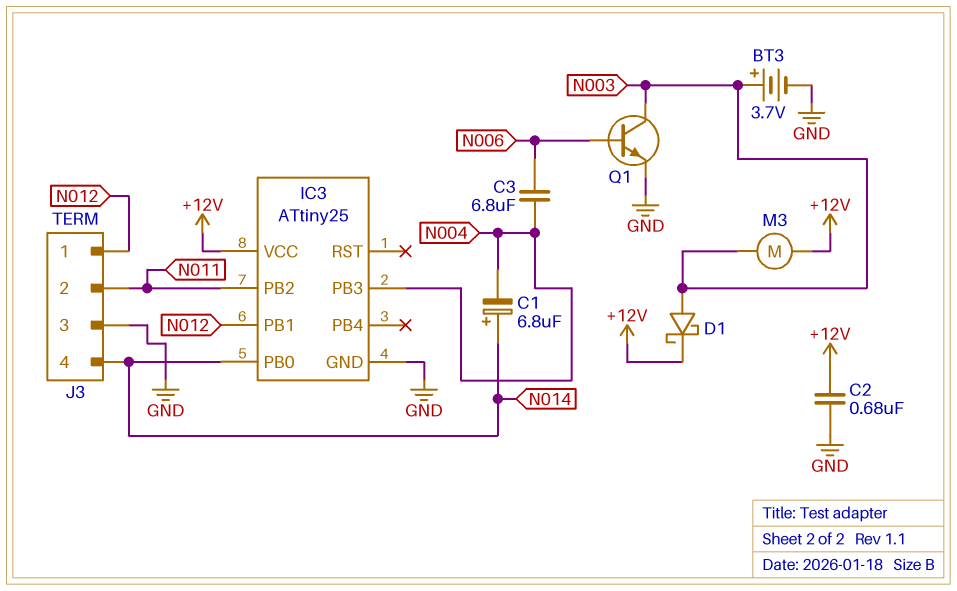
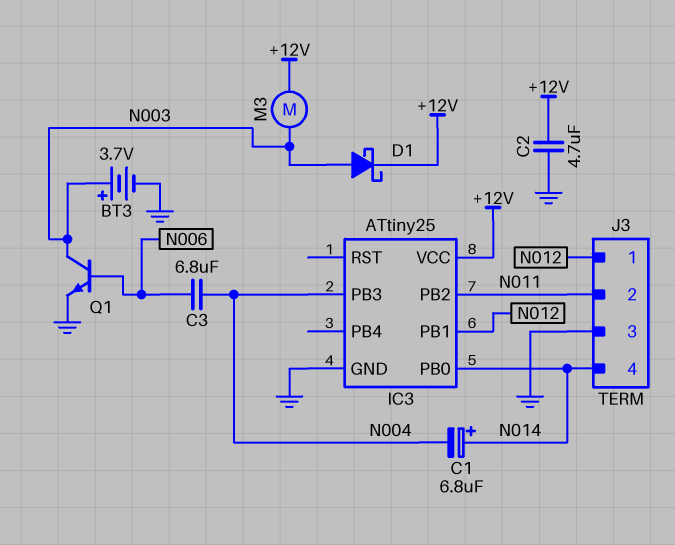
C2: 680nF (+12V, GND) -> 4.7uF (+12V, GND)

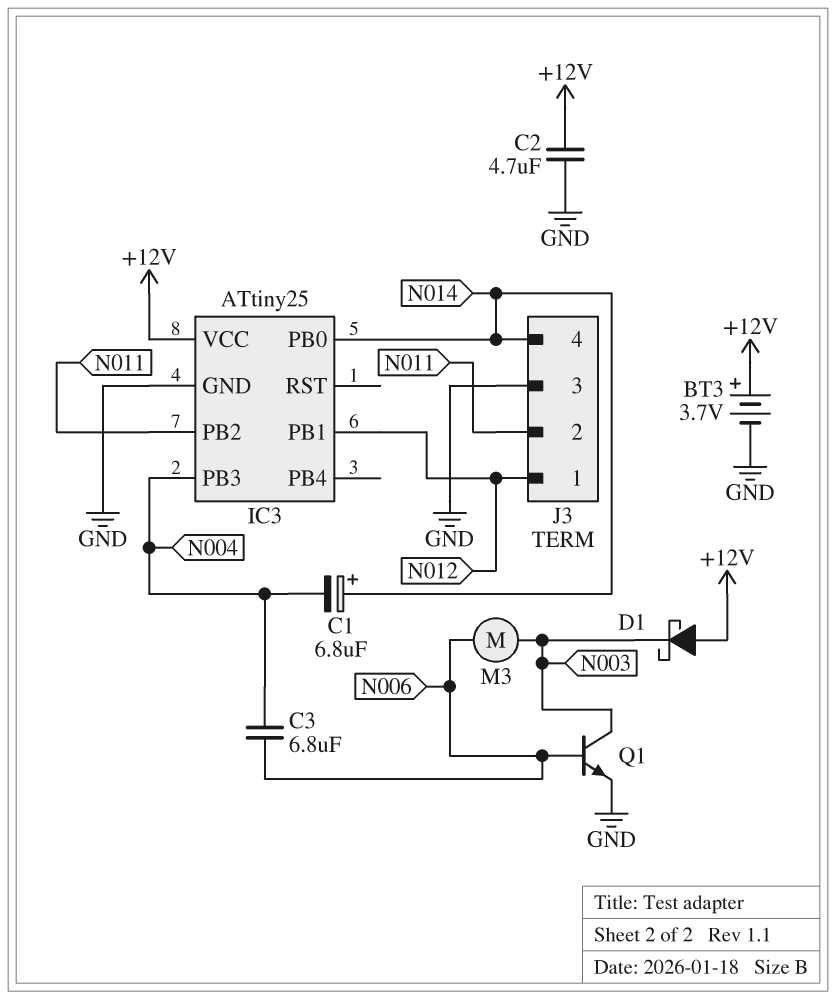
BT3: 3.7V (plus N003, minus GND) -> 3.7V (plus +12V, minus GND)
D1: schottky (A N003, K +12V) -> schottky (A +12V, K N003)
M3: motor (+12V, N003) -> motor (N003, N006)

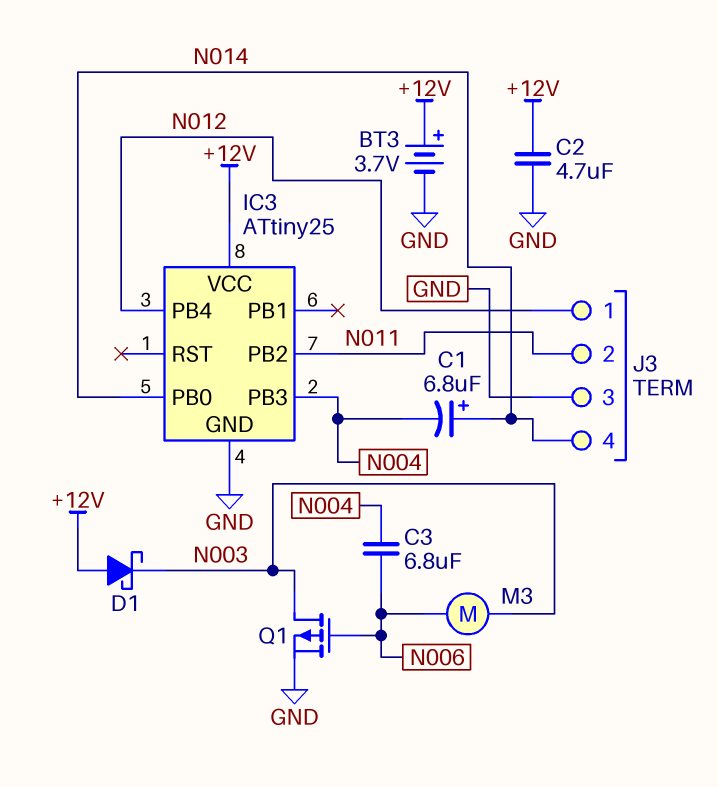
IC3 pin PB1: N012 -> none
IC3 pin PB4: none -> N012
Q1: NPN (B N006, C N003, E GND) -> PMOS (G N006, D N003, S GND)

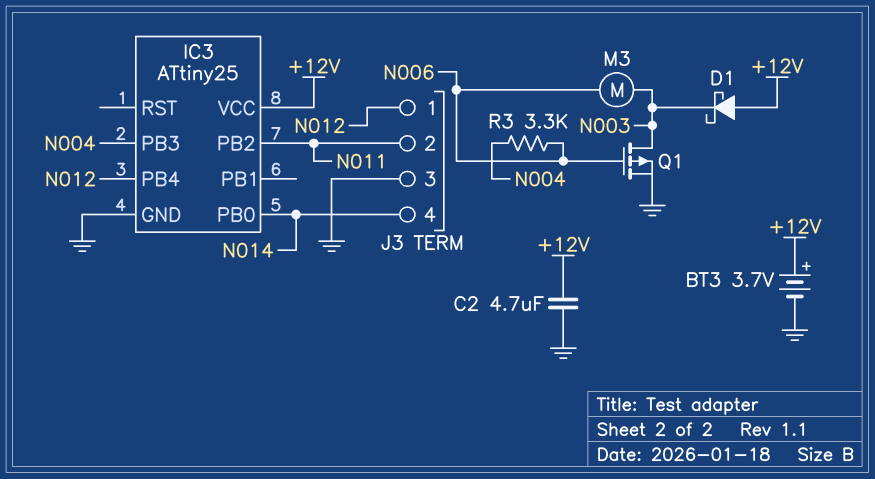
C1: 6.8uF (plus N014, minus N004) -> none
C3: 6.8uF (N004, N006) -> none
R3: none -> 3.3k (N004, N006)

